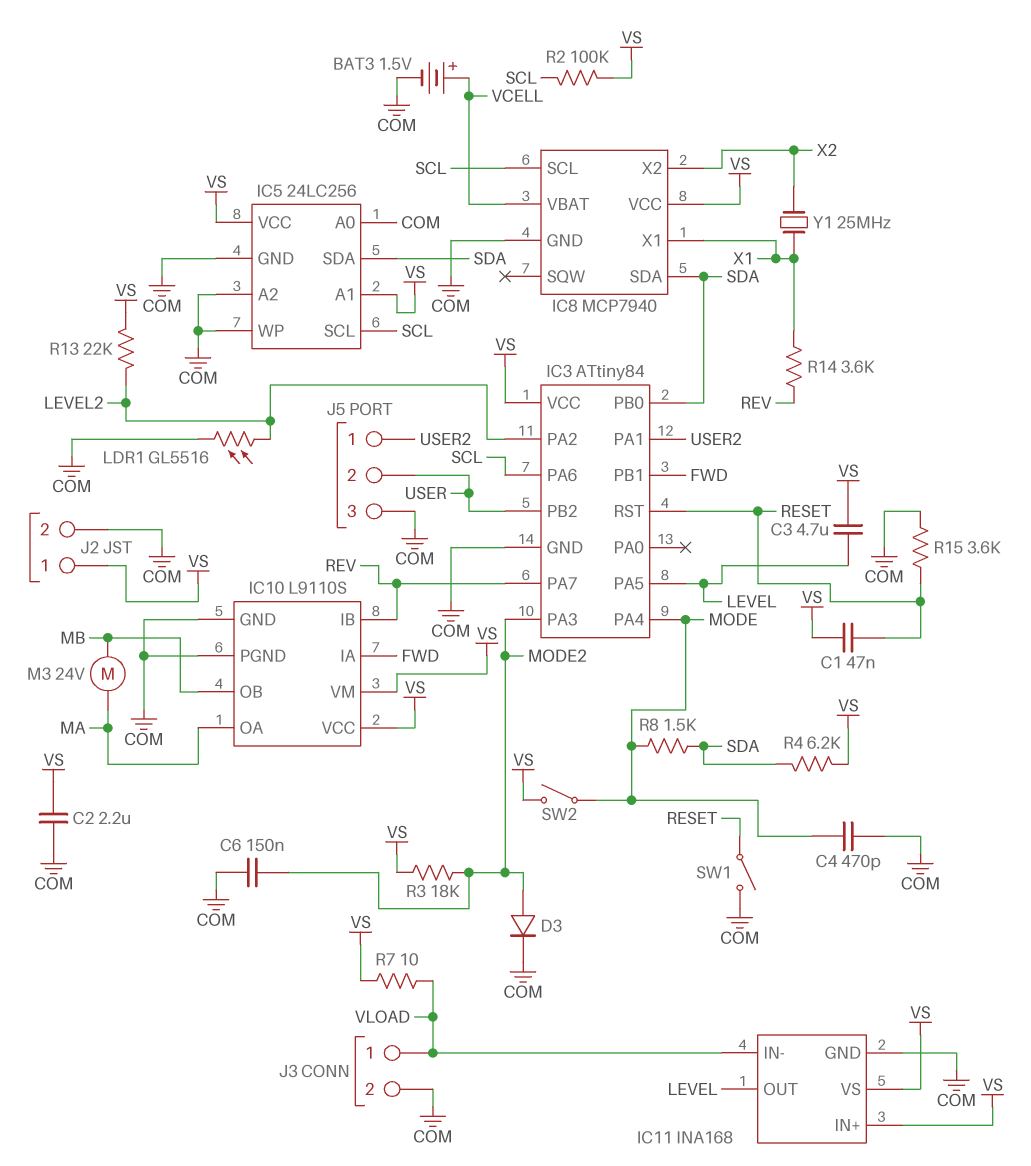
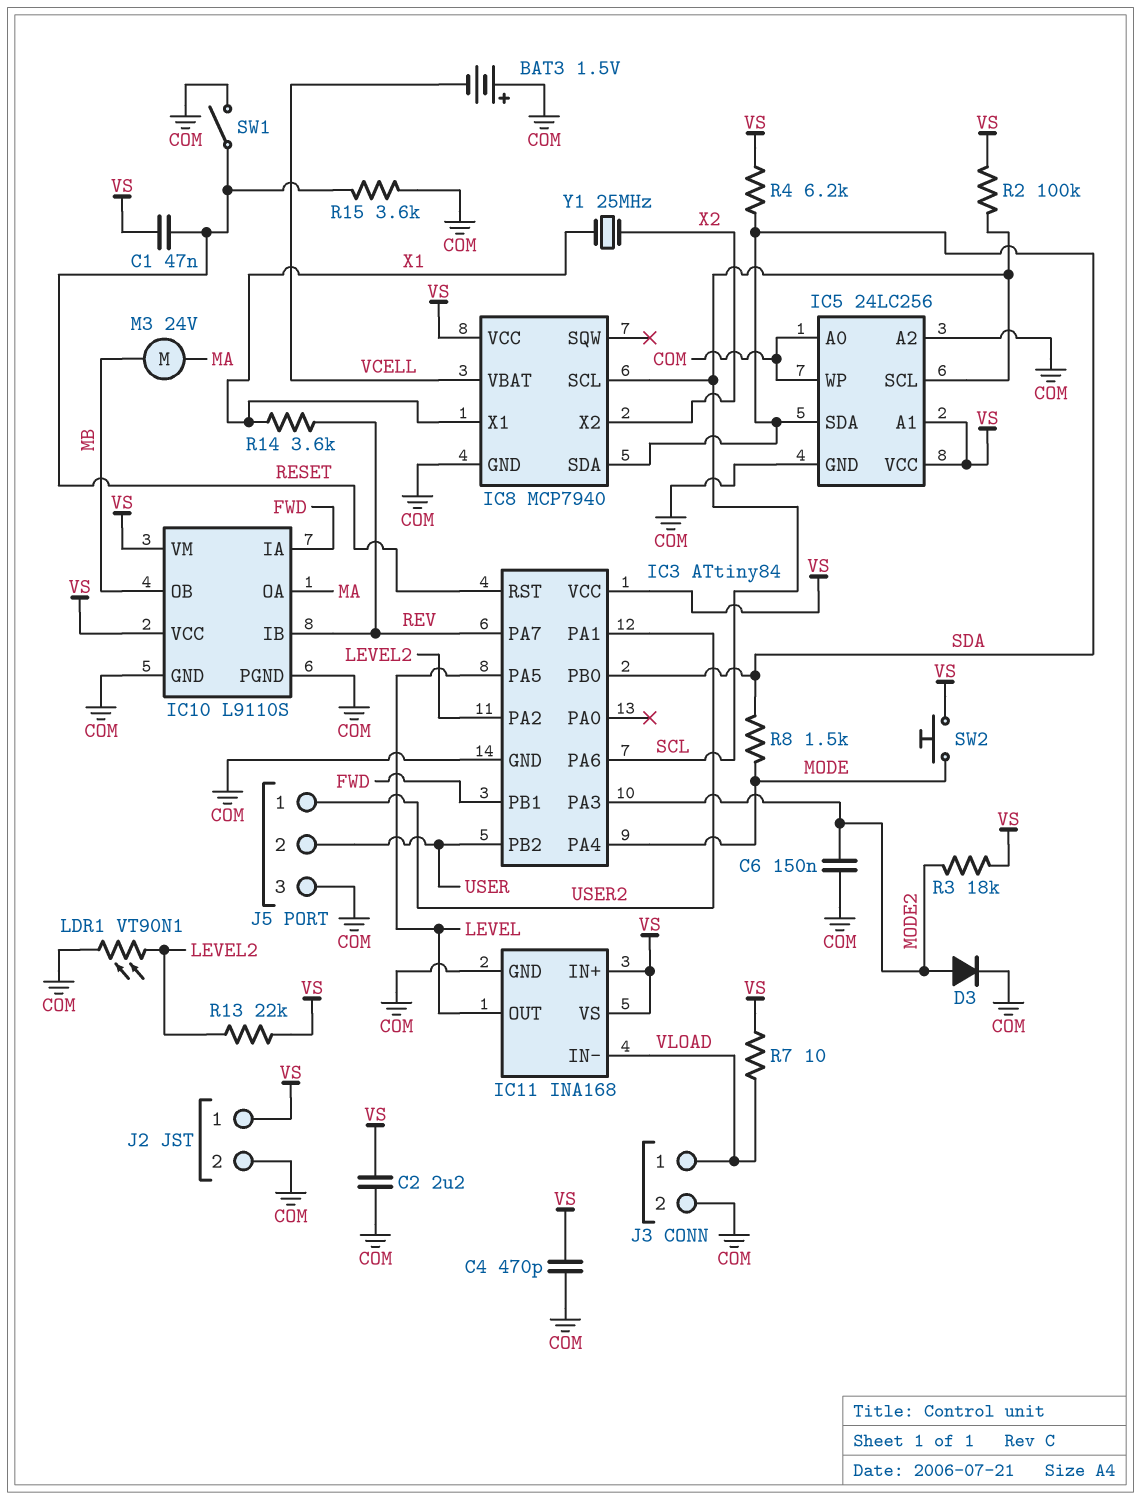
BAT3: 1.5V (plus VCELL, minus COM) -> 1.5V (plus COM, minus VCELL)
C3: 4.7uF (LEVEL, VS) -> none
C4: 470pF (COM, MODE) -> 470pF (COM, VS)
LDR1: GL5516 (COM, LEVEL2) -> VT90N1 (COM, LEVEL2)
SW2: switch (MODE, VS) -> button (MODE, VS)

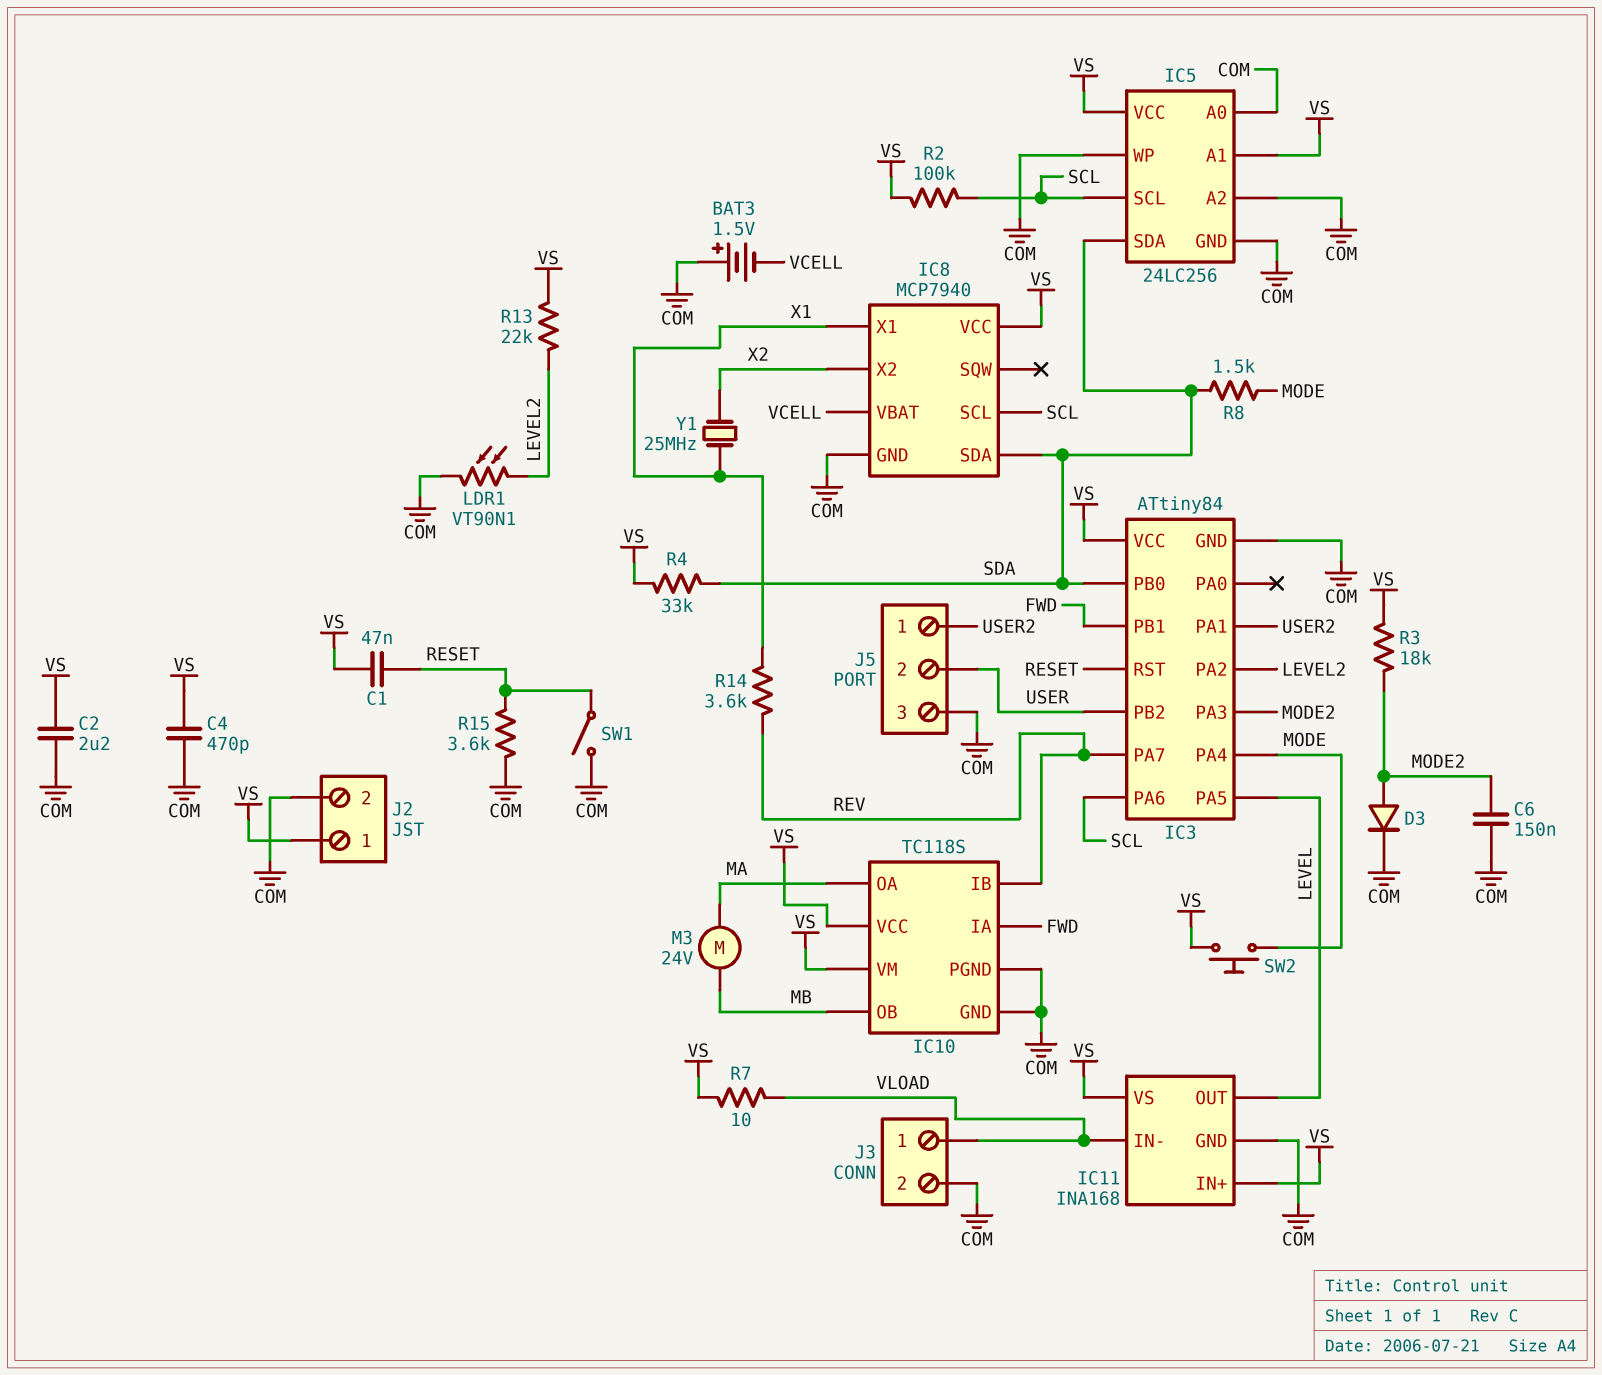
IC10: L9110S -> TC118S
R4: 6.2k (SDA, VS) -> 33k (SDA, VS)

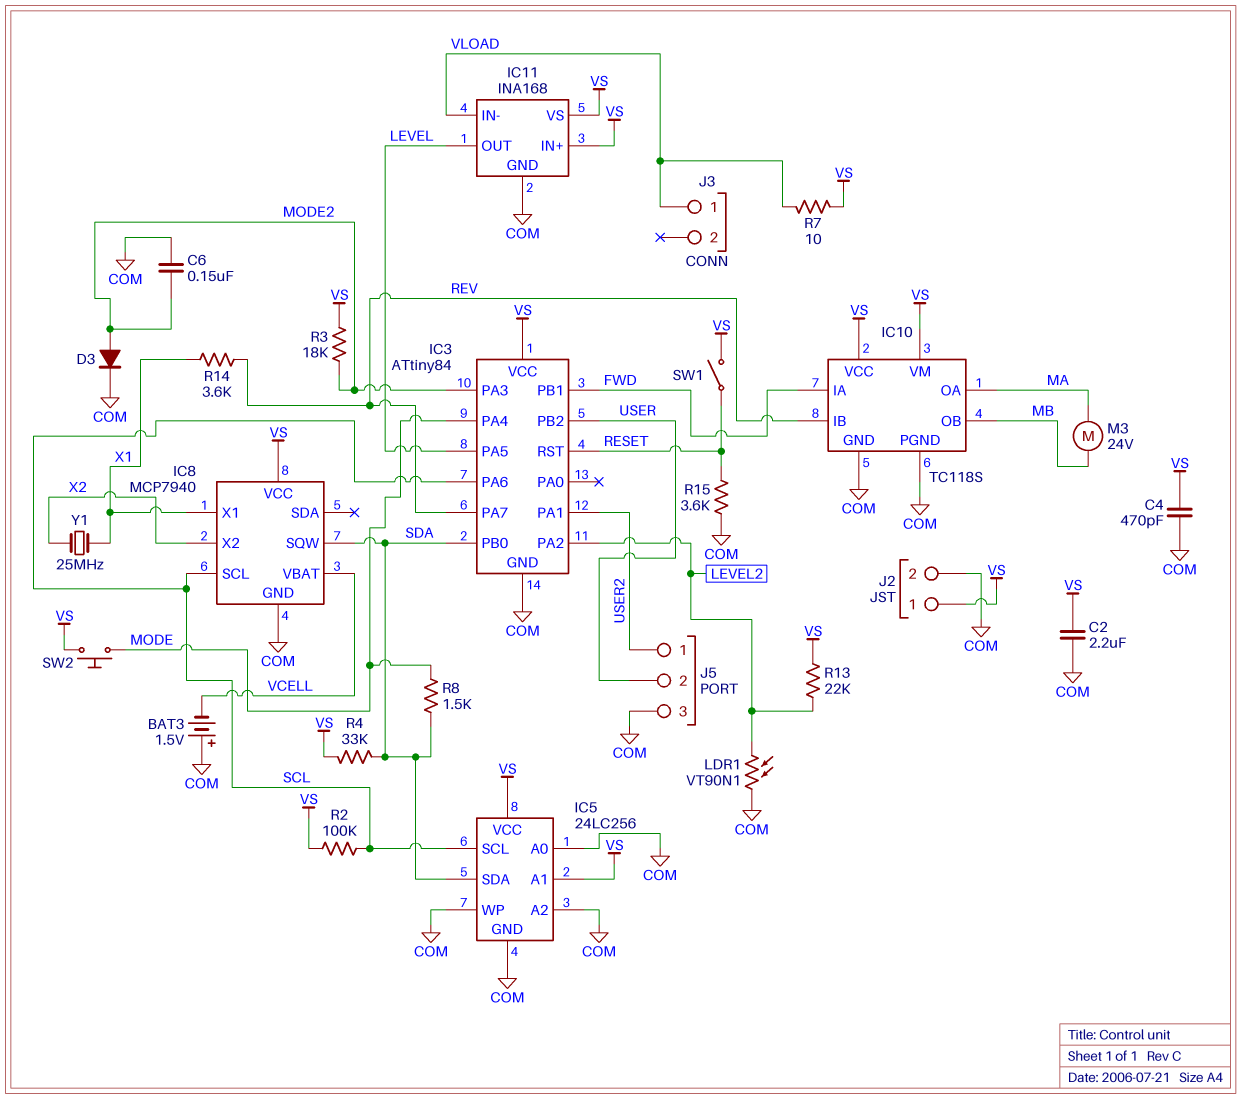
C1: 47nF (RESET, VS) -> none
IC8 pin SDA: SDA -> none
IC8 pin SQW: none -> SDA
J3 pin 2: COM -> none
SW1: switch (COM, RESET) -> switch (RESET, VS)

